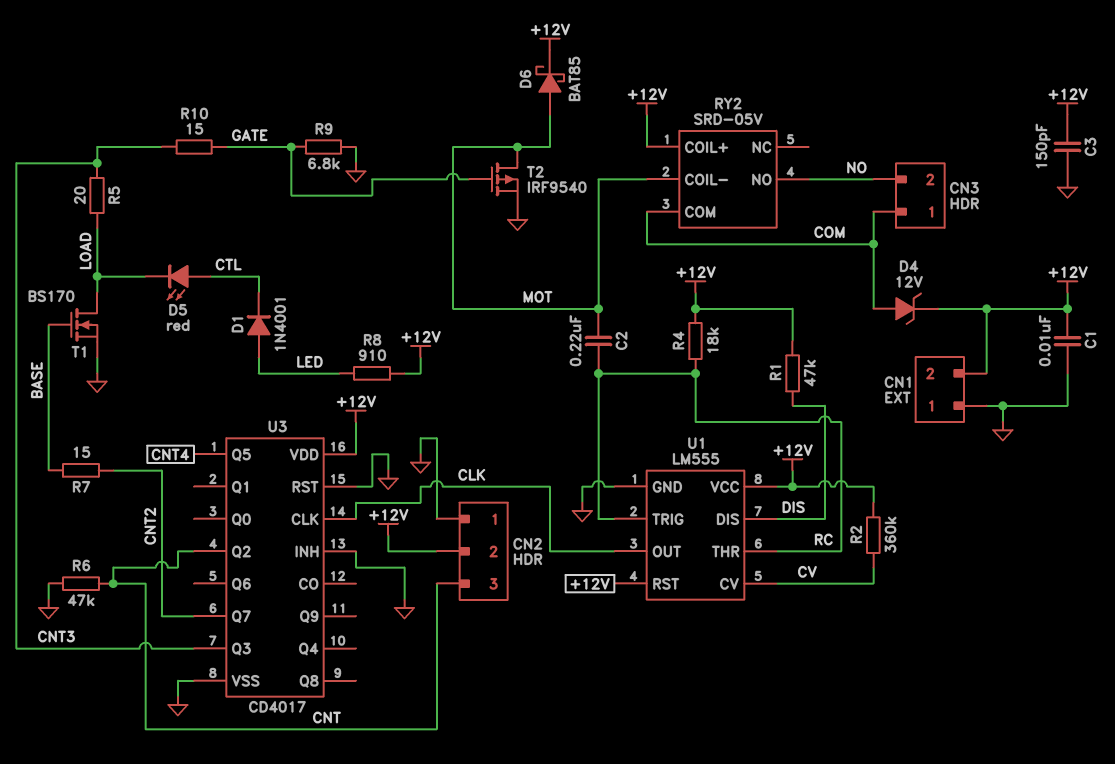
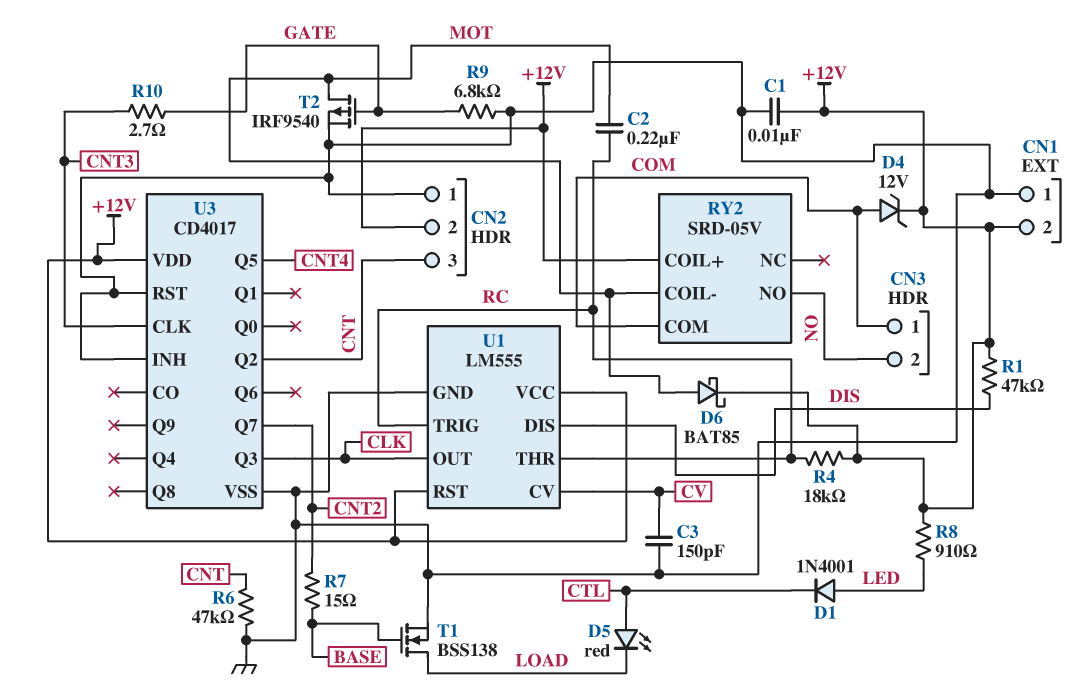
C3: 150pF (+12V, GND) -> 150pF (CV, GND)
R2: 360k (+12V, CV) -> none
R5: 20 (CNT3, LOAD) -> none
R10: 15 (CNT3, GATE) -> 2.7 (CNT3, GATE)
T1: NMOS BS170 (G BASE, D LOAD, S GND) -> NMOS BSS138 (G BASE, D LOAD, S GND)
U3 pin CLK: CLK -> CNT3
U3 pin Q3: CNT3 -> CLK

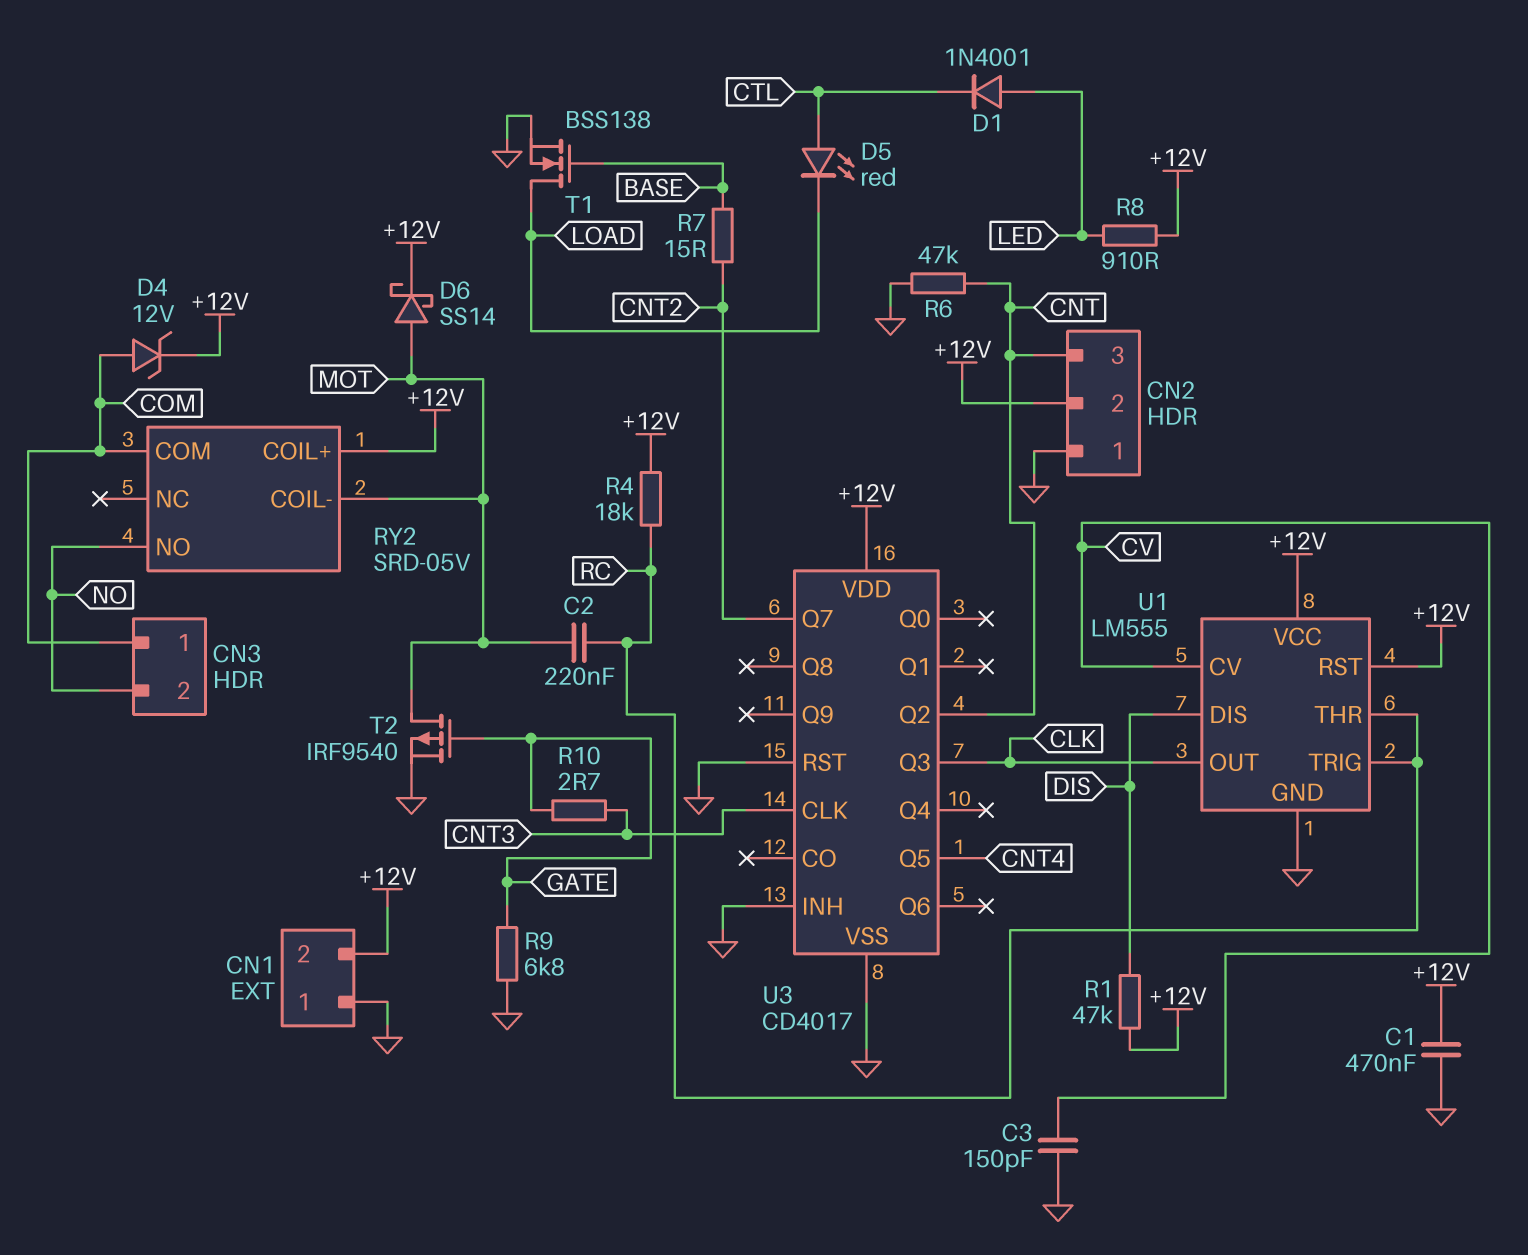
C1: 10nF (+12V, GND) -> 470nF (+12V, GND)
D6: schottky BAT85 (A MOT, K +12V) -> schottky SS14 (A MOT, K +12V)

